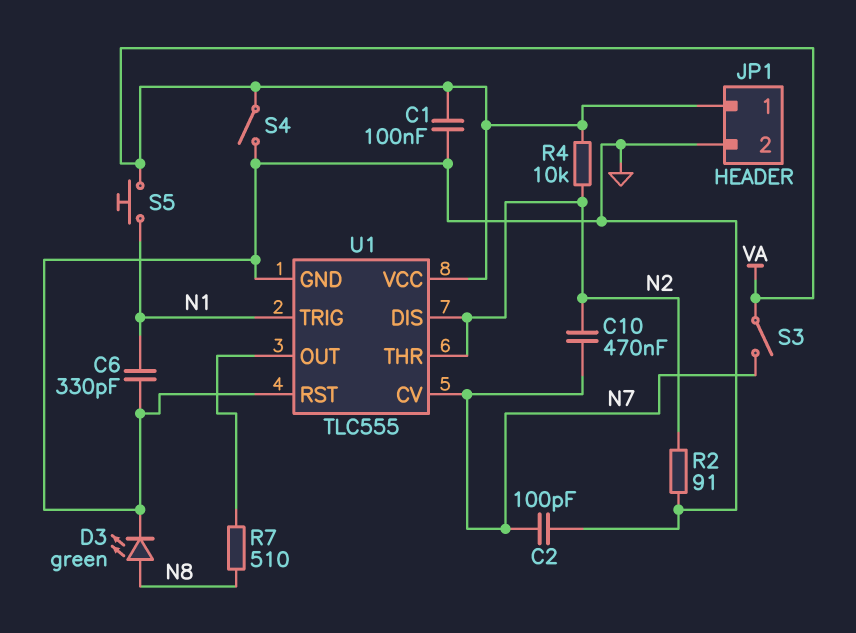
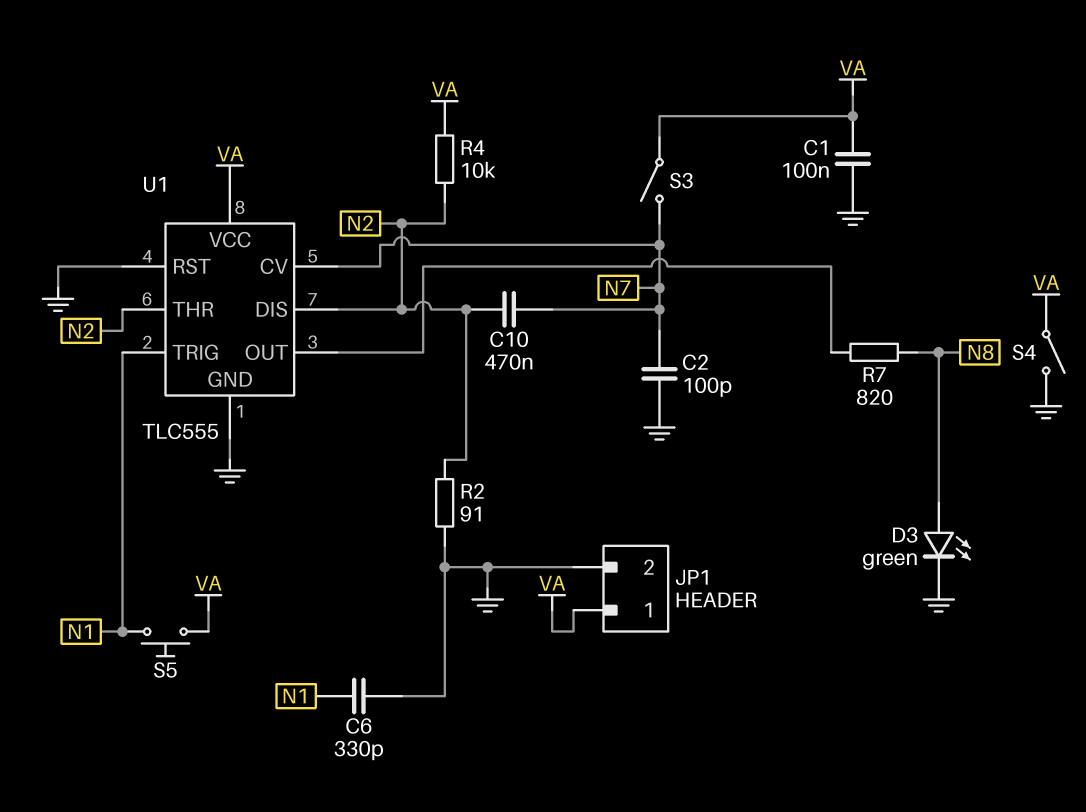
R7: 510 (N8, U1/OUT) -> 820 (N8, U1/OUT)

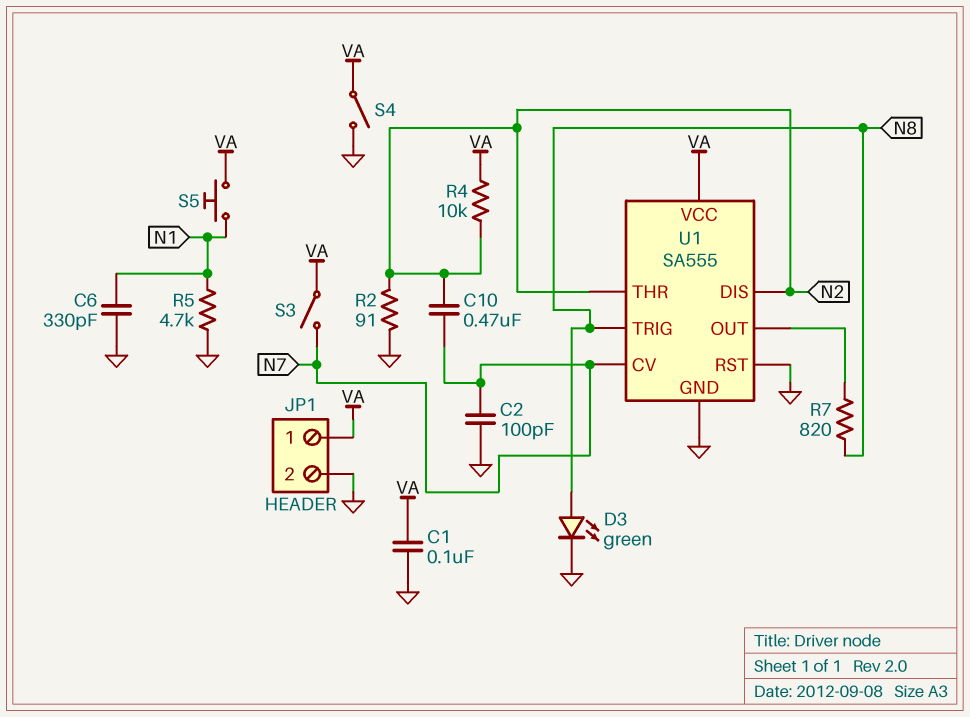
R5: none -> 4.7k (GND, N1)
U1: TLC555 -> SA555
U1 pin TRIG: N1 -> N8

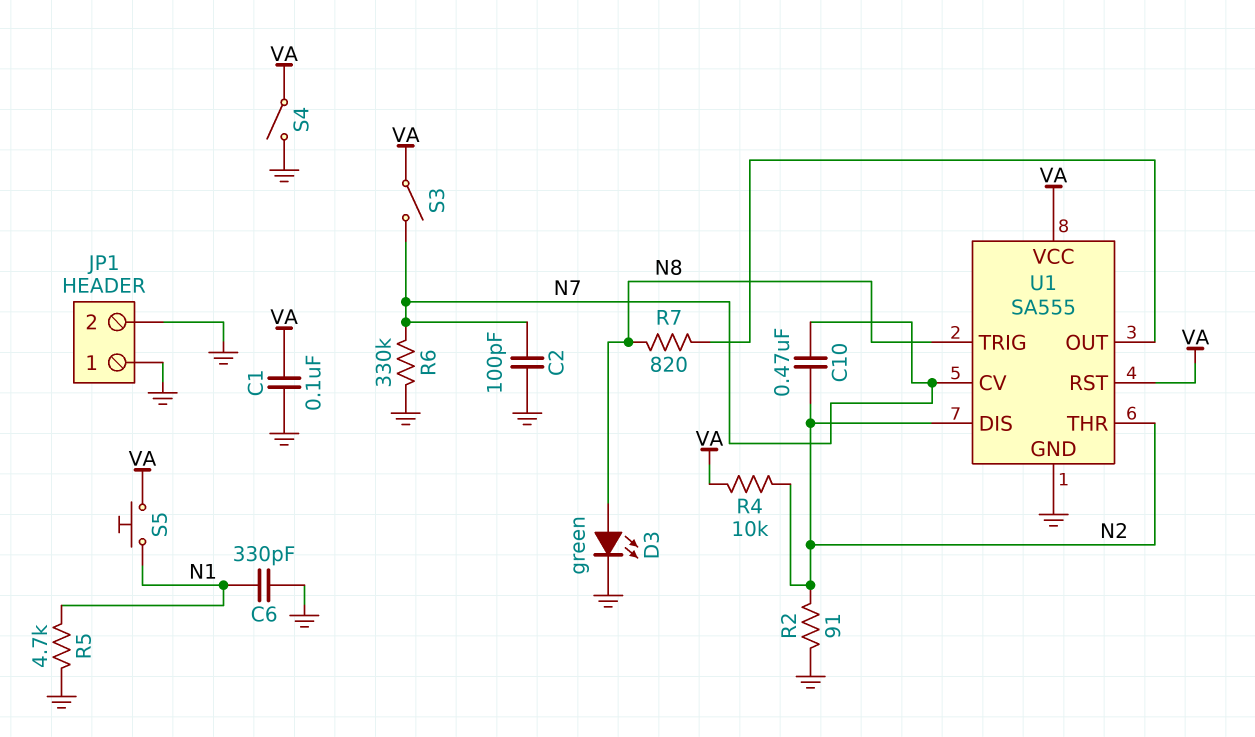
JP1 pin 1: VA -> GND
R6: none -> 330k (GND, N7)
U1 pin RST: GND -> VA

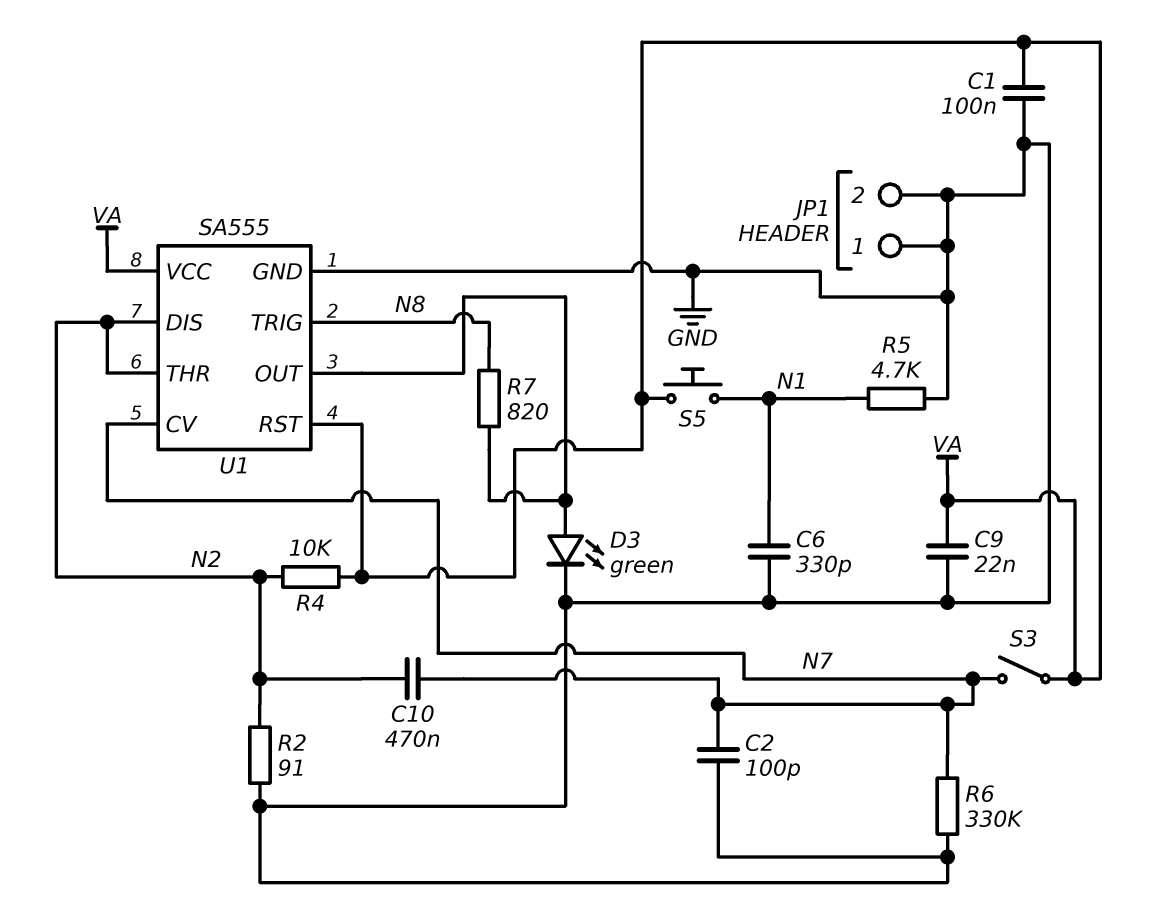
C9: none -> 22nF (GND, VA)
D3: LED green (A N8, K GND) -> LED green (A U1/OUT, K GND)
S4: switch (GND, VA) -> none

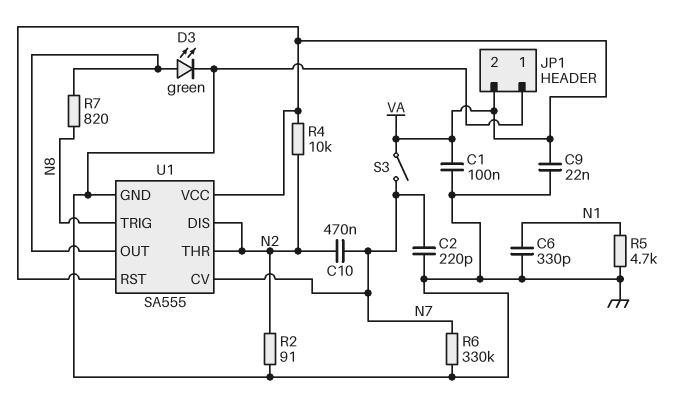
C2: 100pF (GND, N7) -> 220pF (GND, N7)
JP1 pin 2: GND -> VA
S5: button (N1, VA) -> none

